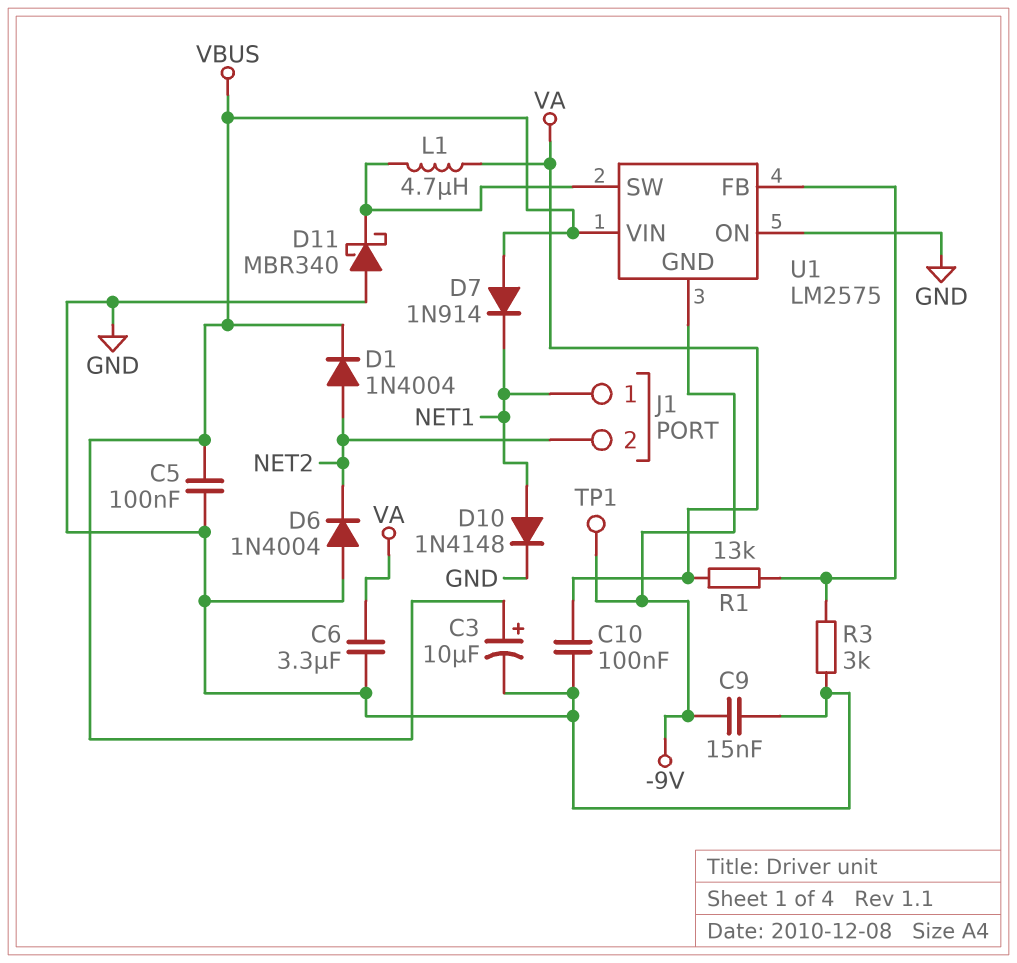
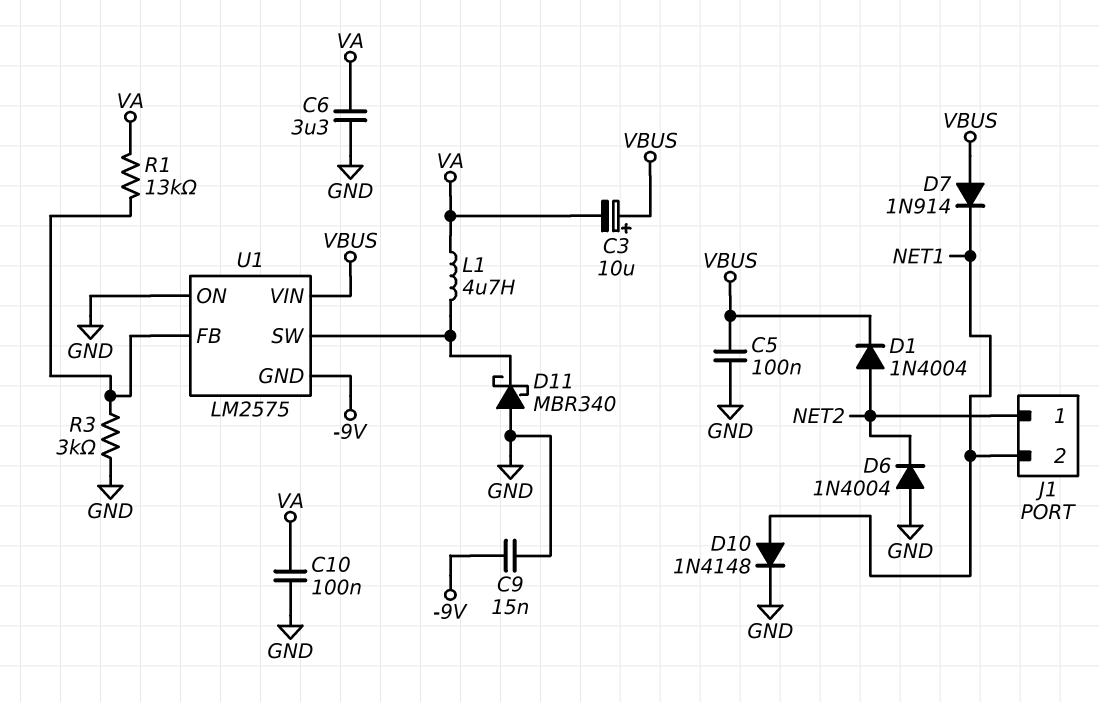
C3: 10uF (plus VBUS, minus GND) -> 10uF (plus VBUS, minus VA)
J1 pin 1: NET1 -> NET2
J1 pin 2: NET2 -> NET1
TP1: test point (-9V) -> none

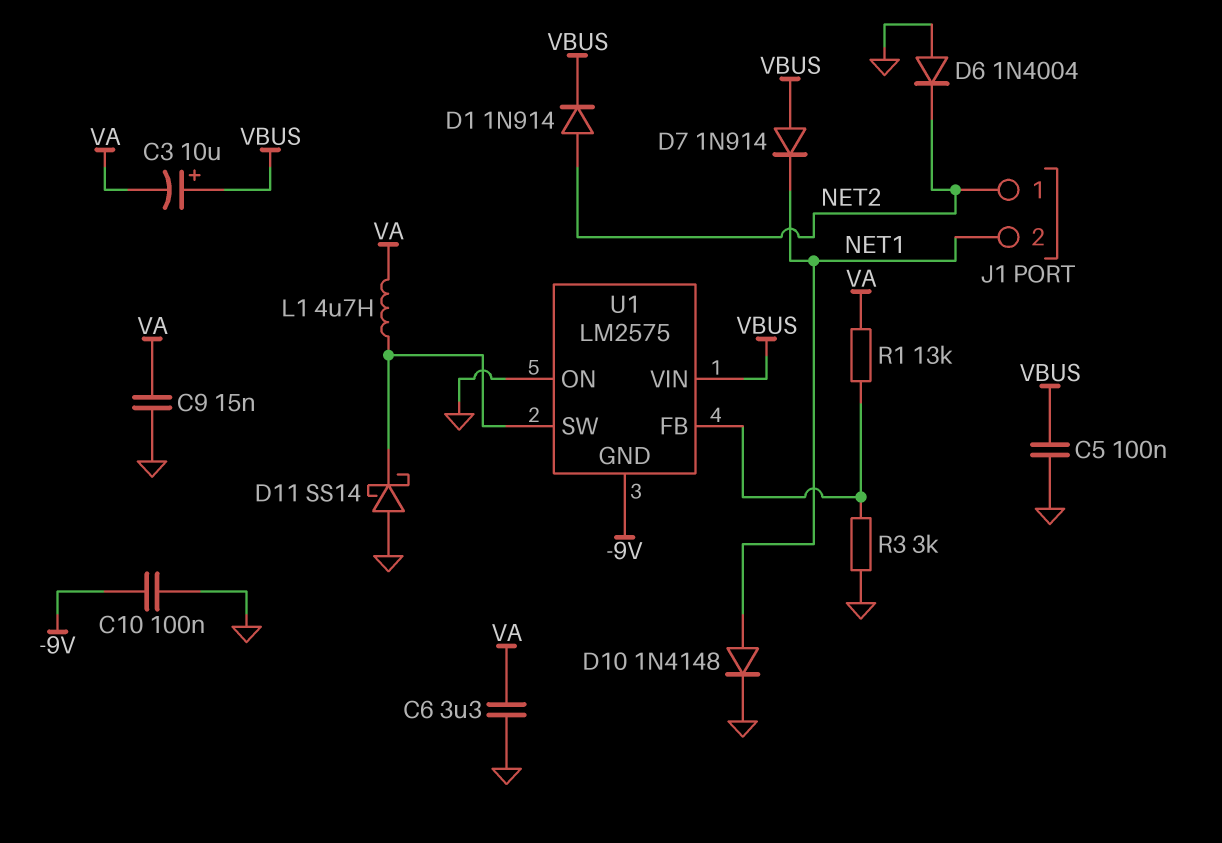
C9: 15nF (-9V, GND) -> 15nF (GND, VA)
C10: 100nF (GND, VA) -> 100nF (-9V, GND)
D1: diode 1N4004 (A NET2, K VBUS) -> diode 1N914 (A NET2, K VBUS)
D11: schottky MBR340 (A GND, K U1/SW) -> schottky SS14 (A GND, K U1/SW)

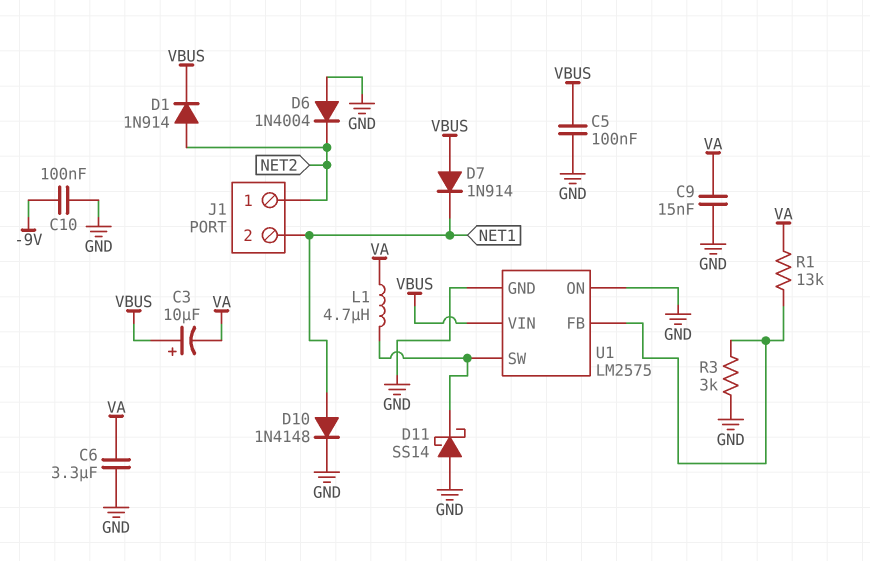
U1 pin GND: -9V -> GND

